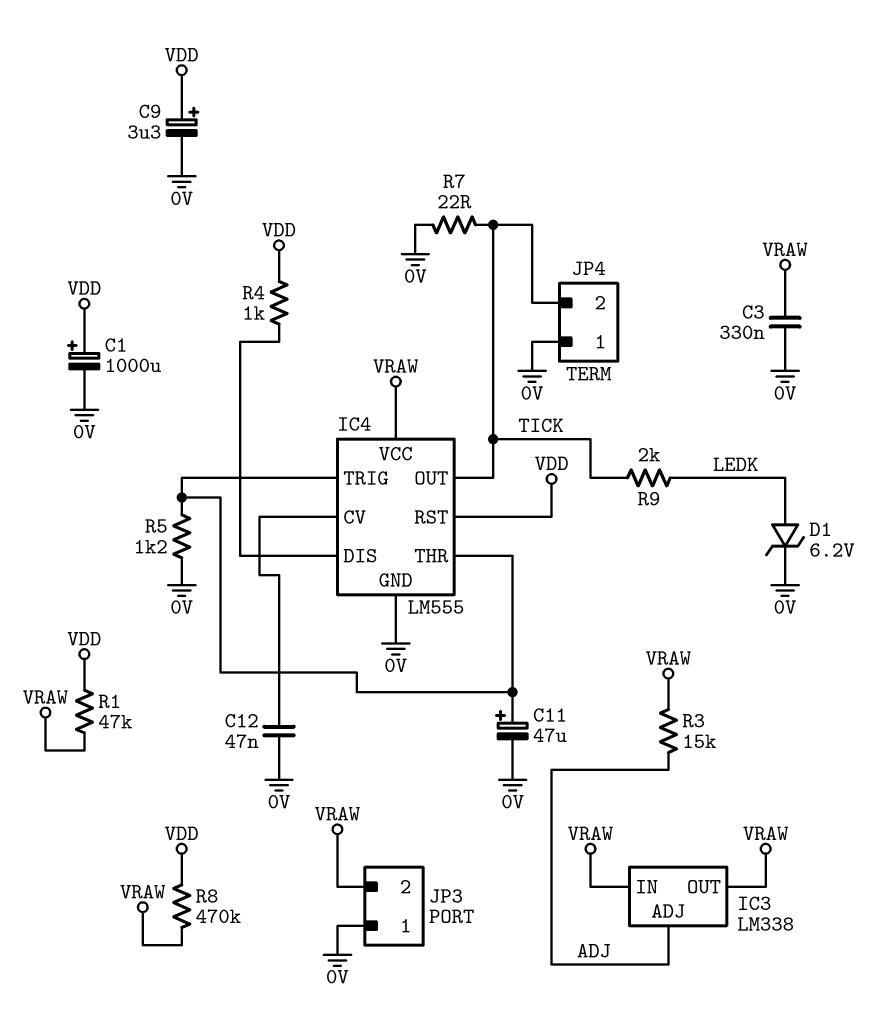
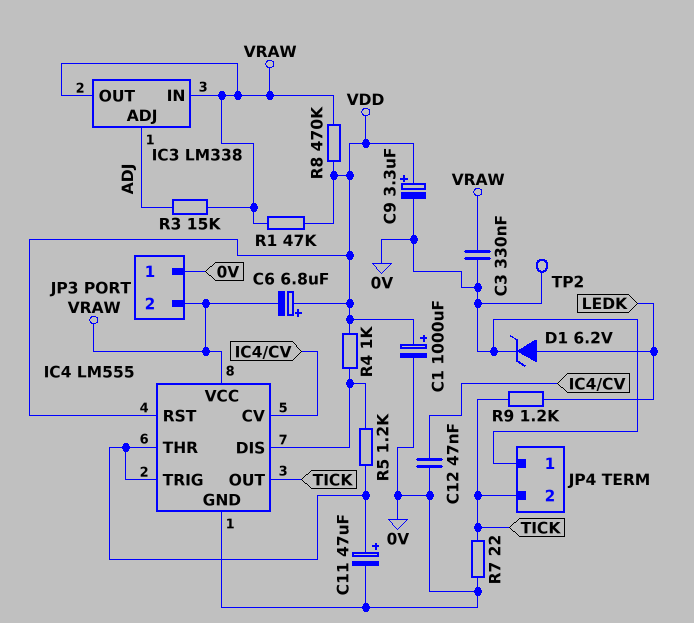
C6: none -> 6.8uF (plus VDD, minus VRAW)
R5: 1.2k (0V, IC4/THR) -> 1.2k (IC4/DIS, IC4/THR)
R9: 2k (LEDK, TICK) -> 1.2k (LEDK, TICK)
TP2: none -> test point (0V)

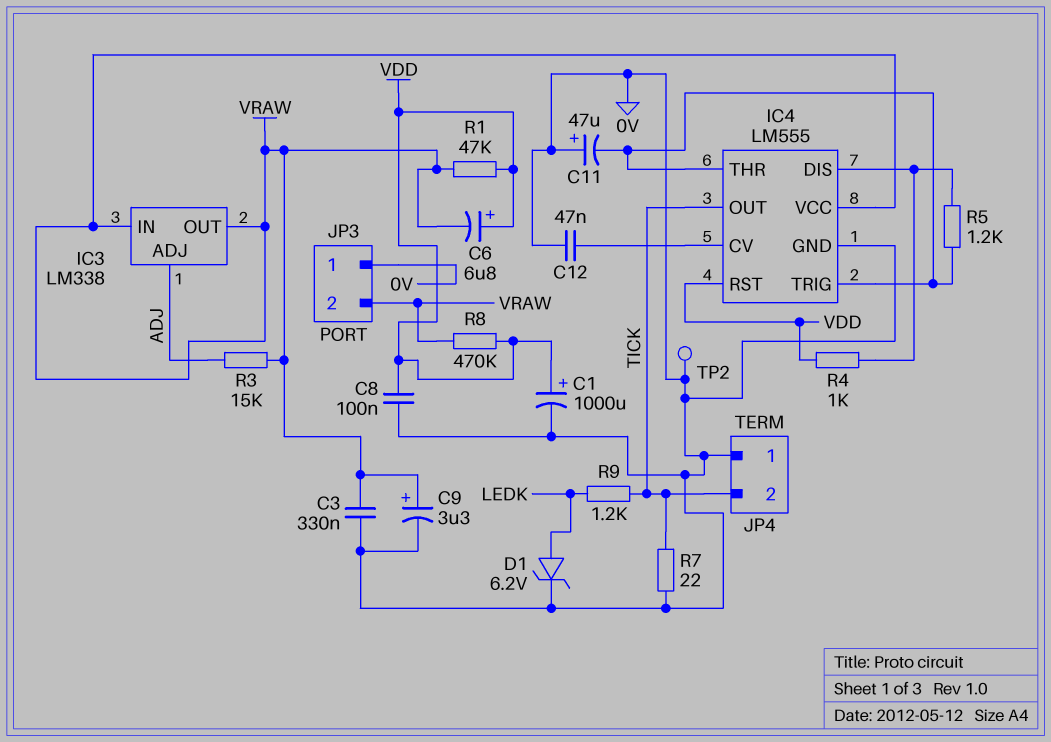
C8: none -> 100nF (0V, VDD)
C9: 3.3uF (plus VDD, minus 0V) -> 3.3uF (plus VRAW, minus 0V)
C11: 47uF (plus IC4/THR, minus 0V) -> 47uF (plus 0V, minus IC4/THR)

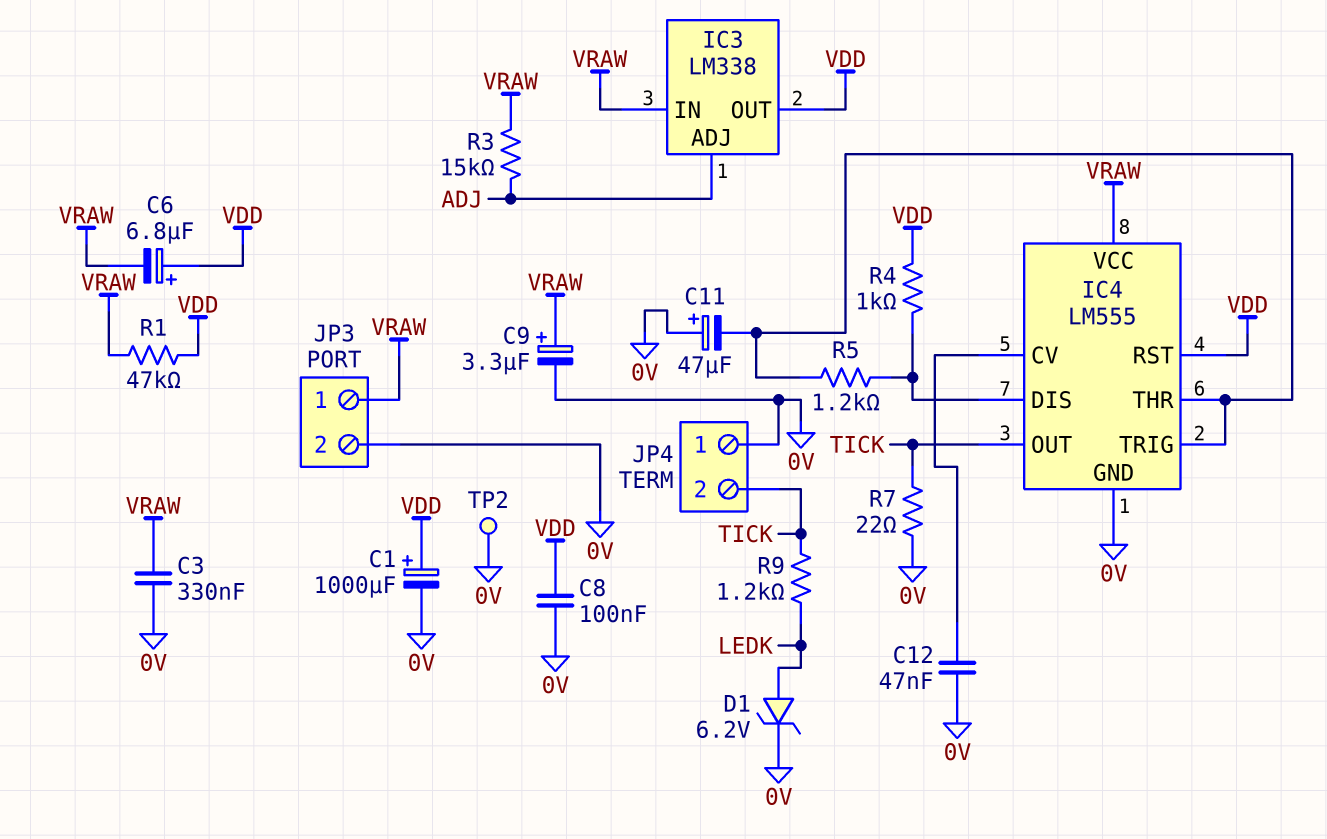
IC3 pin OUT: VRAW -> VDD
JP3 pin 1: 0V -> VRAW
JP3 pin 2: VRAW -> 0V
R8: 470k (VDD, VRAW) -> none

